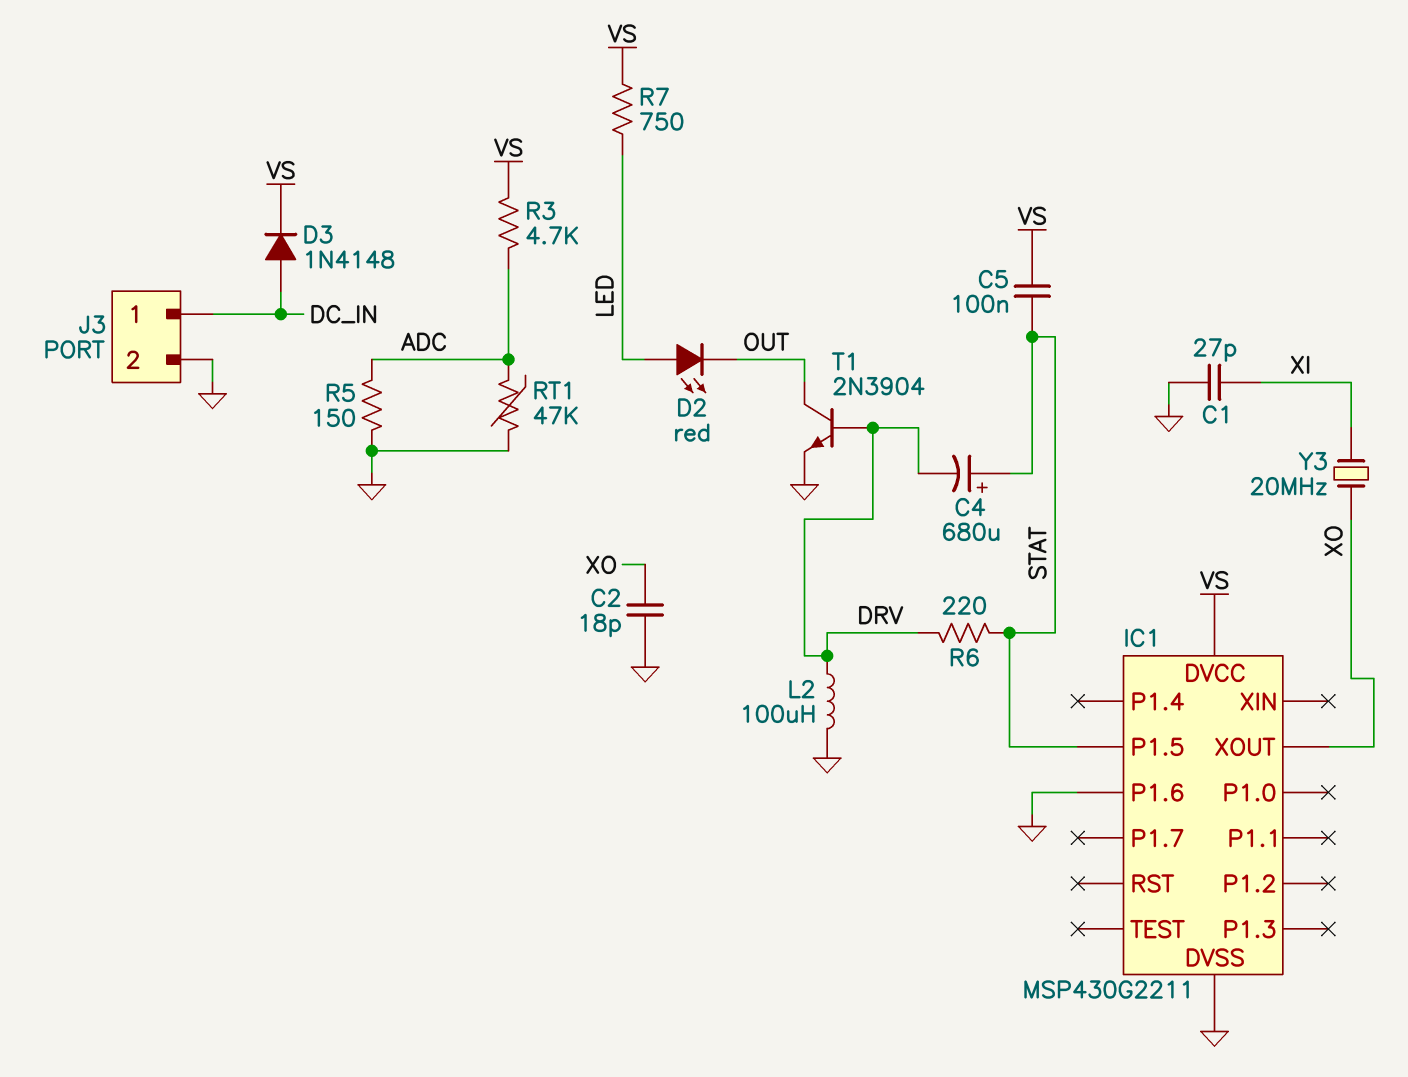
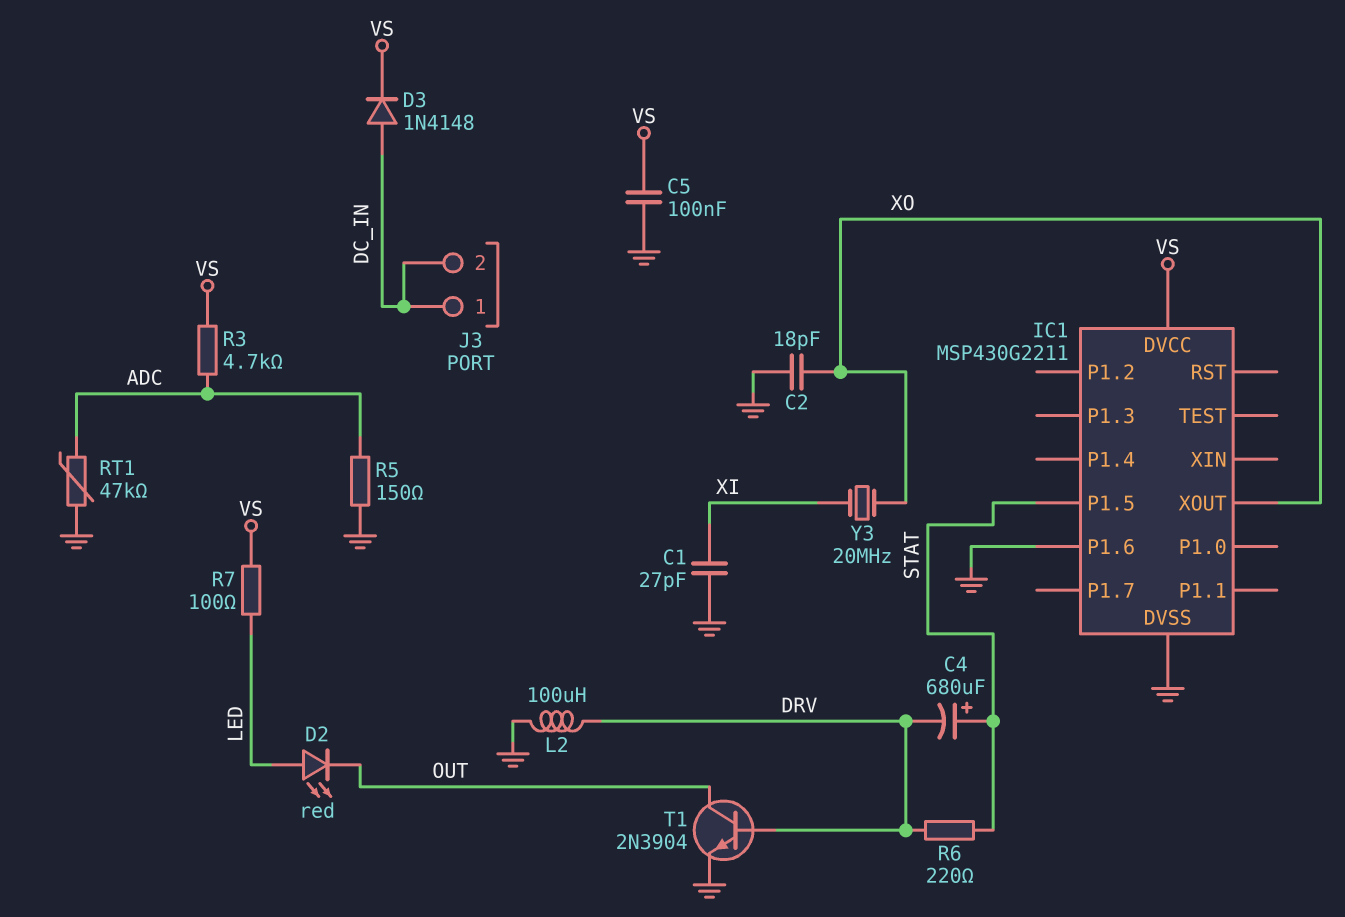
C5: 100nF (STAT, VS) -> 100nF (GND, VS)
J3 pin 2: GND -> DC_IN
R7: 750 (LED, VS) -> 100 (LED, VS)

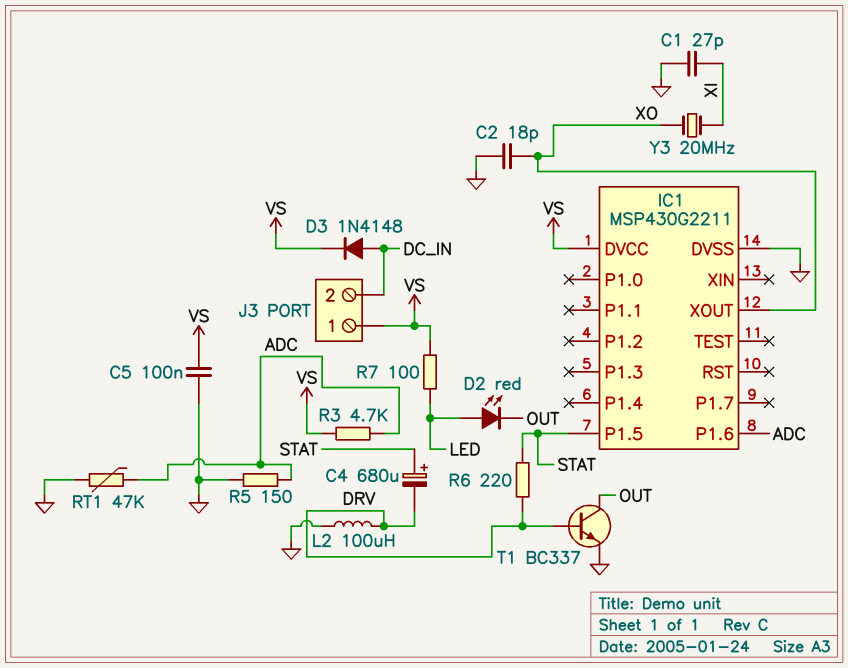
IC1 pin P1.6: GND -> ADC
J3 pin 1: DC_IN -> VS
T1: NPN 2N3904 (B DRV, C OUT, E GND) -> NPN BC337 (B DRV, C OUT, E GND)

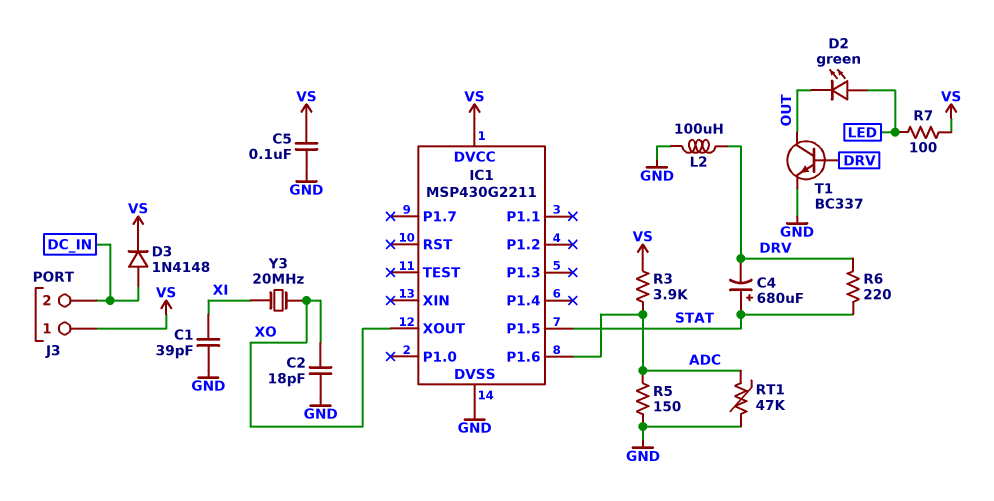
C1: 27pF (GND, XI) -> 39pF (GND, XI)
D2: LED red (A LED, K OUT) -> LED green (A LED, K OUT)
R3: 4.7k (ADC, VS) -> 3.9k (ADC, VS)

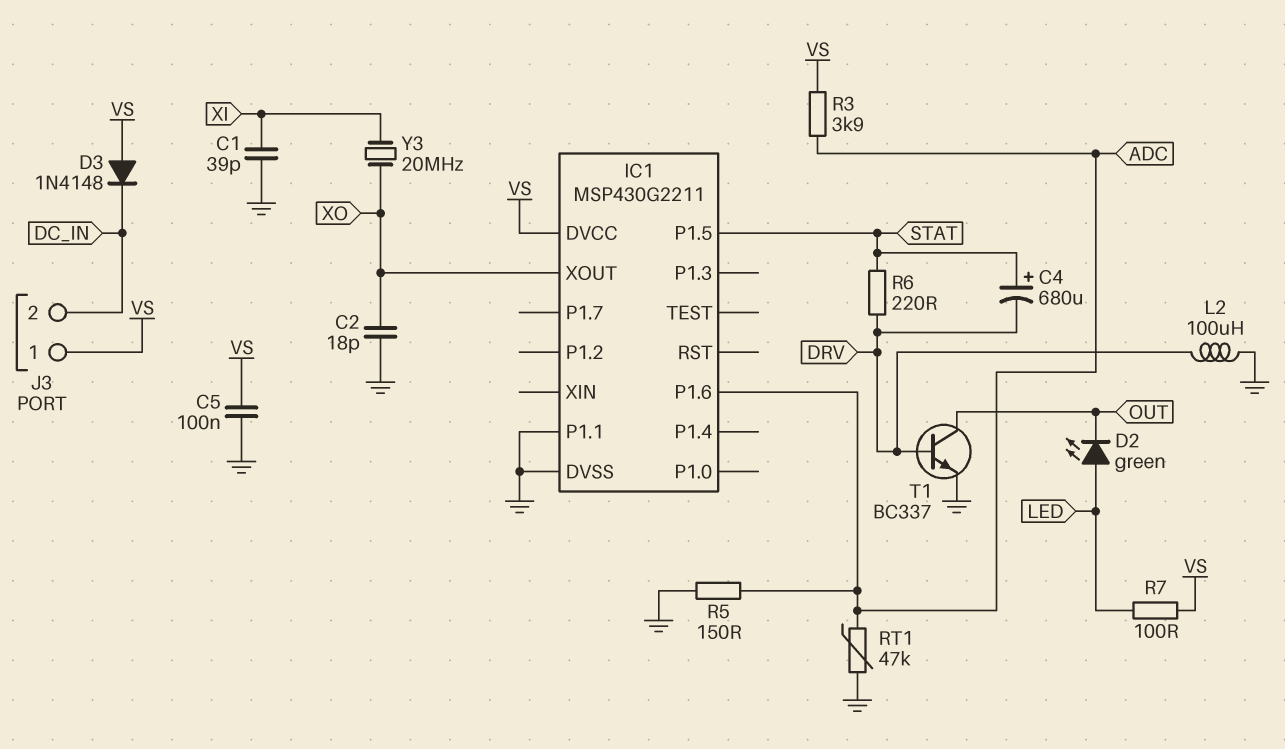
D3: diode 1N4148 (A DC_IN, K VS) -> diode 1N4148 (A VS, K DC_IN)
IC1 pin P1.1: none -> GND

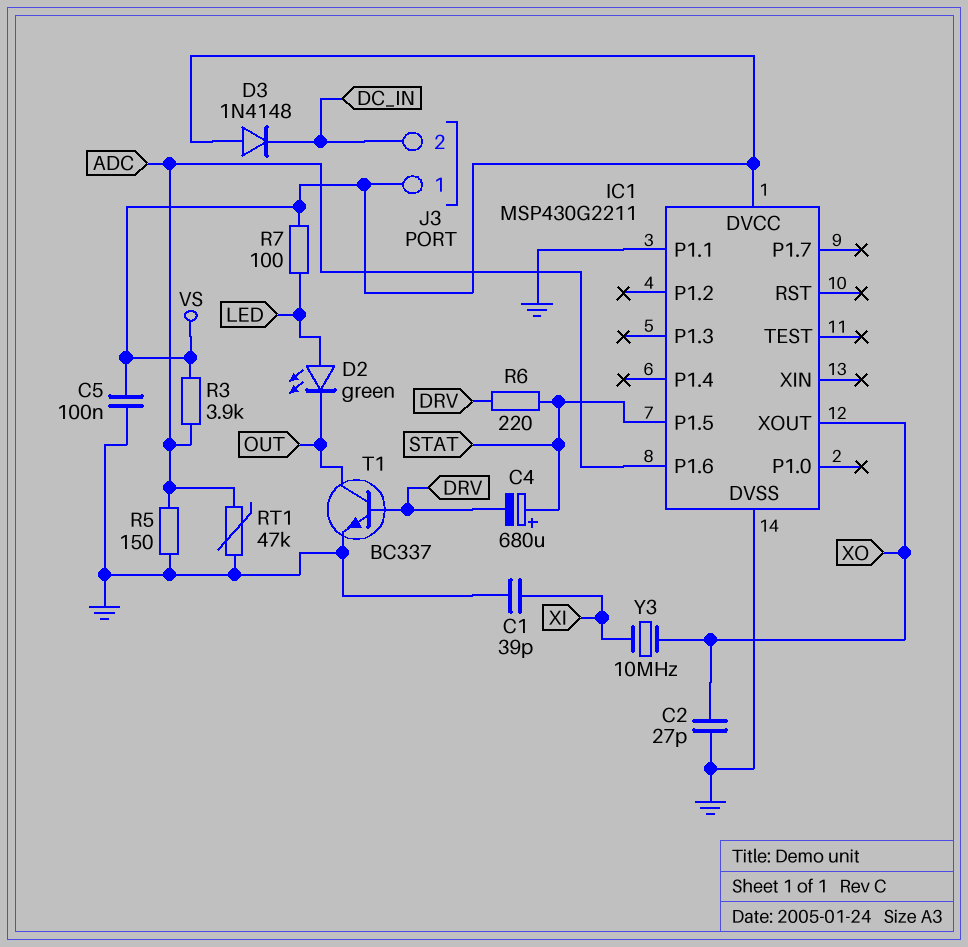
C2: 18pF (GND, XO) -> 27pF (GND, XO)
L2: 100uH (DRV, GND) -> none
Y3: 20MHz (XI, XO) -> 10MHz (XI, XO)

